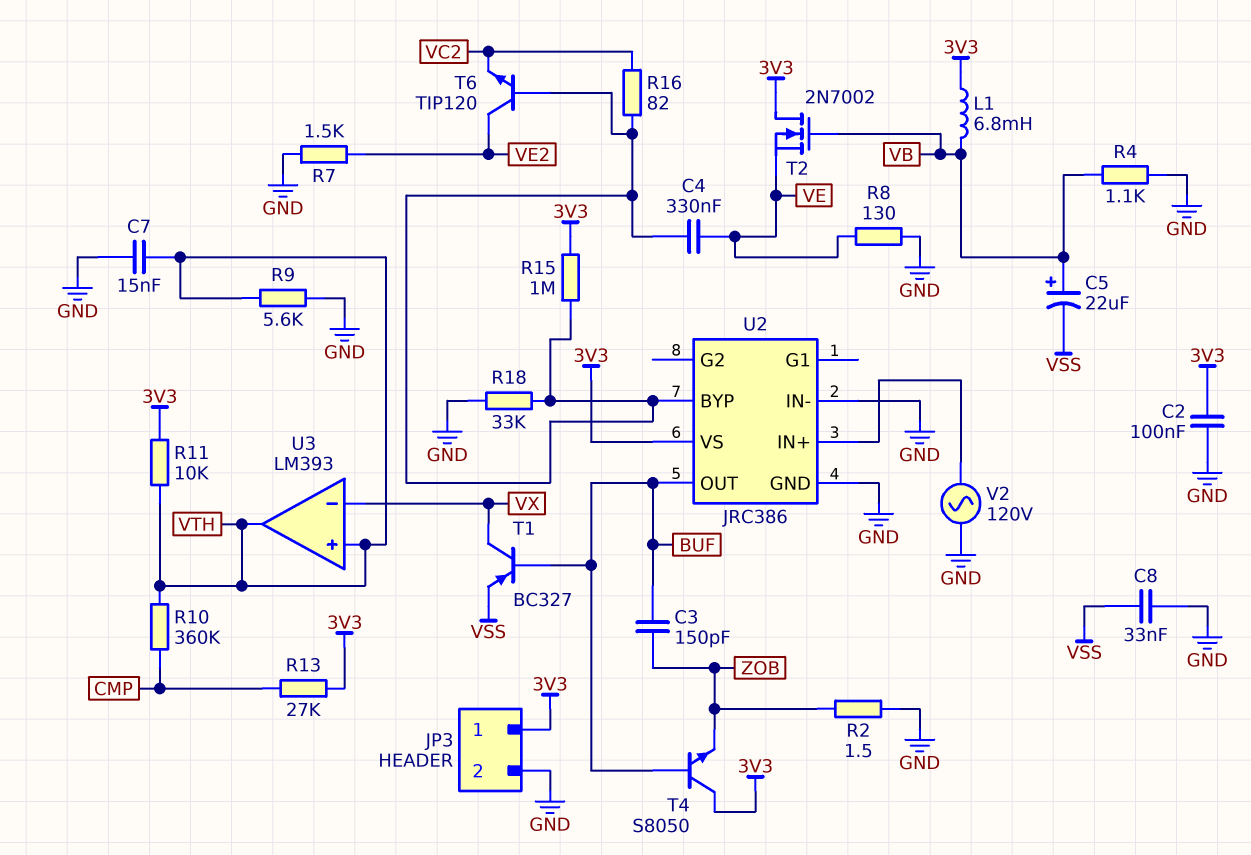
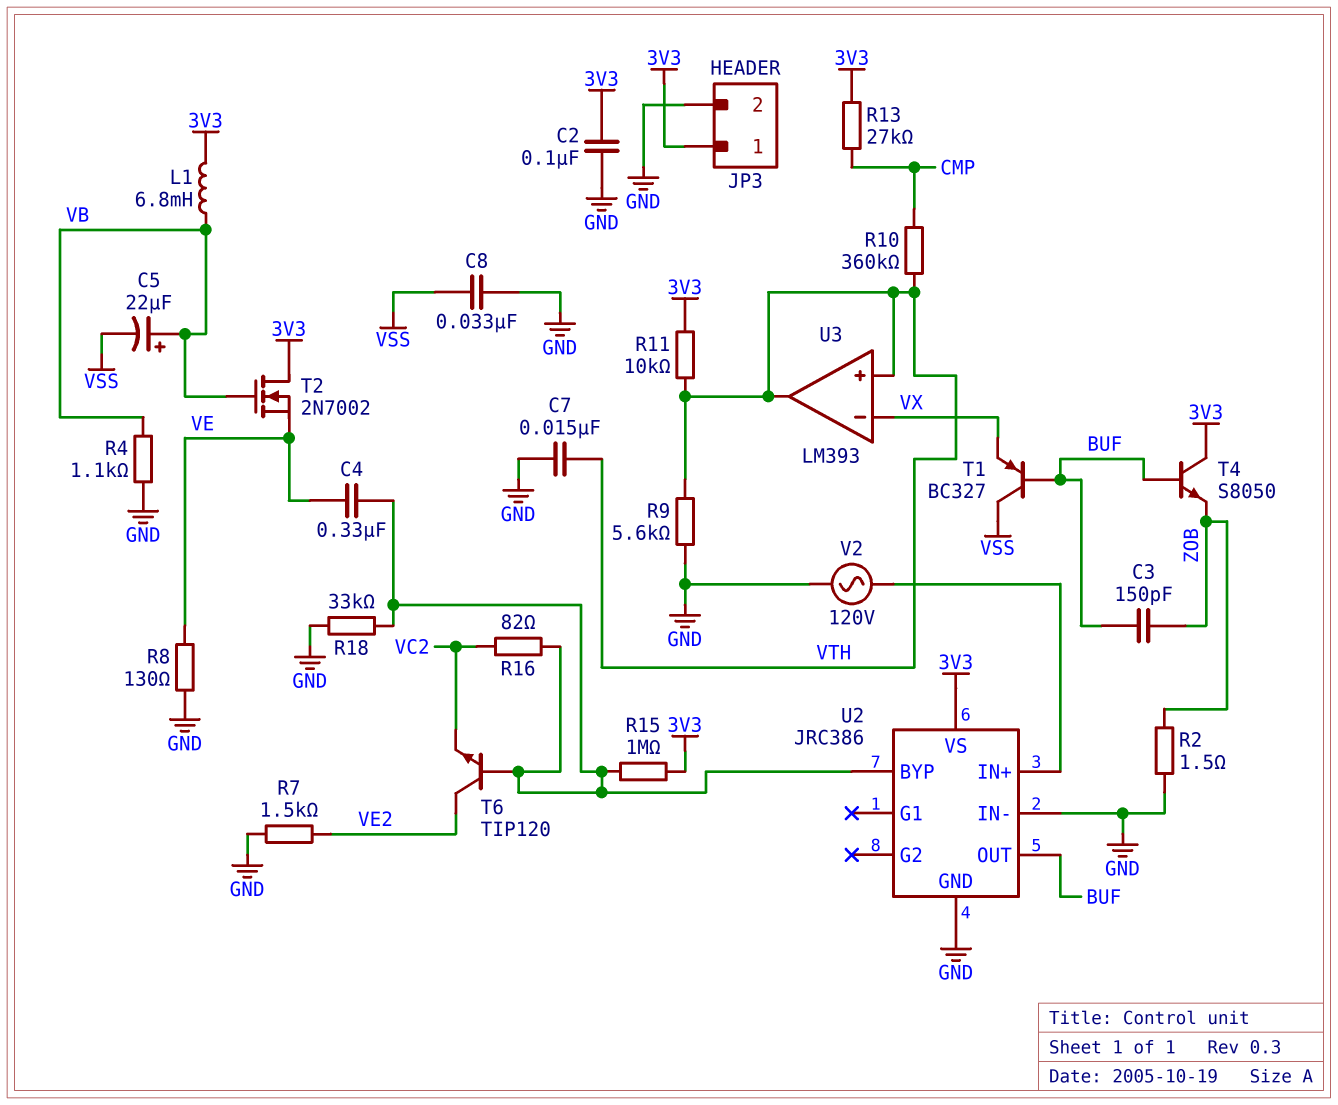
T1: PNP BC327 (B BUF, C VX, E VSS) -> PNP BC327 (B BUF, C VSS, E VX)

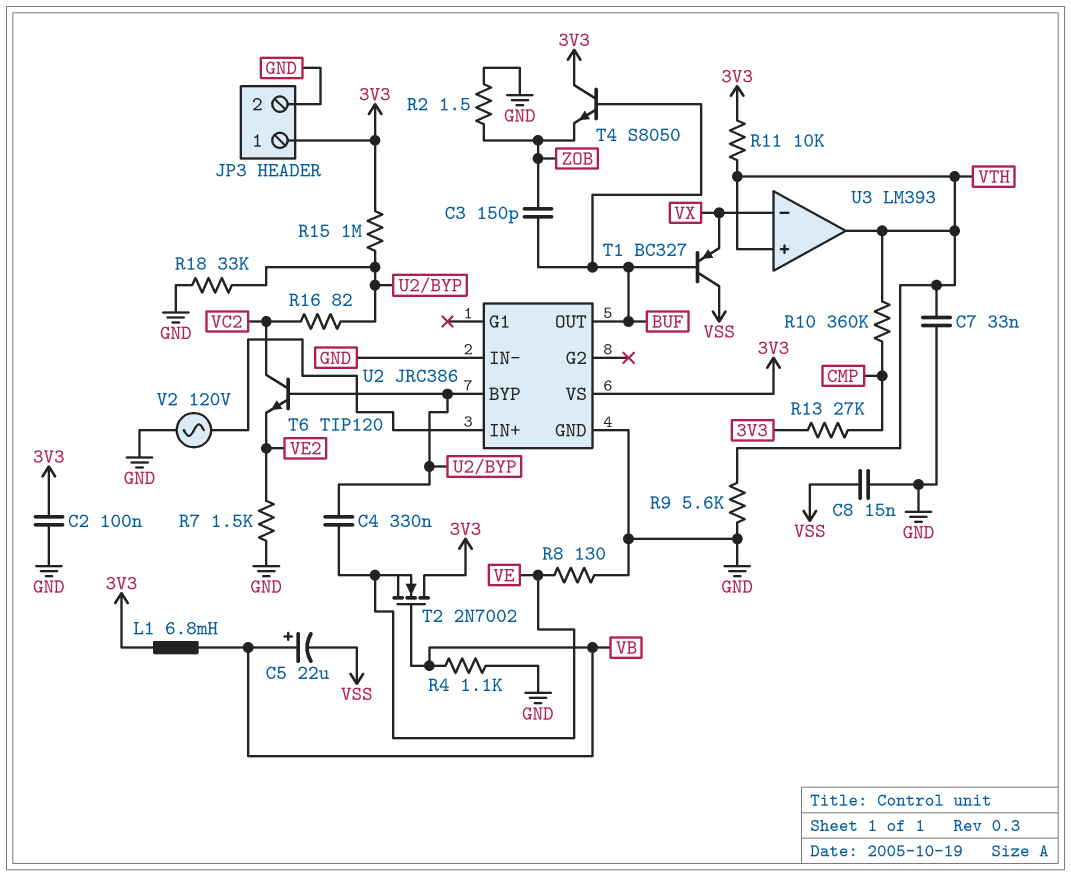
C7: 15nF (GND, VTH) -> 33nF (GND, VTH)
C8: 33nF (GND, VSS) -> 15nF (GND, VSS)
T6: NPN TIP120 (B U2/BYP, C VE2, E VC2) -> NPN TIP120 (B U2/BYP, C VC2, E VE2)

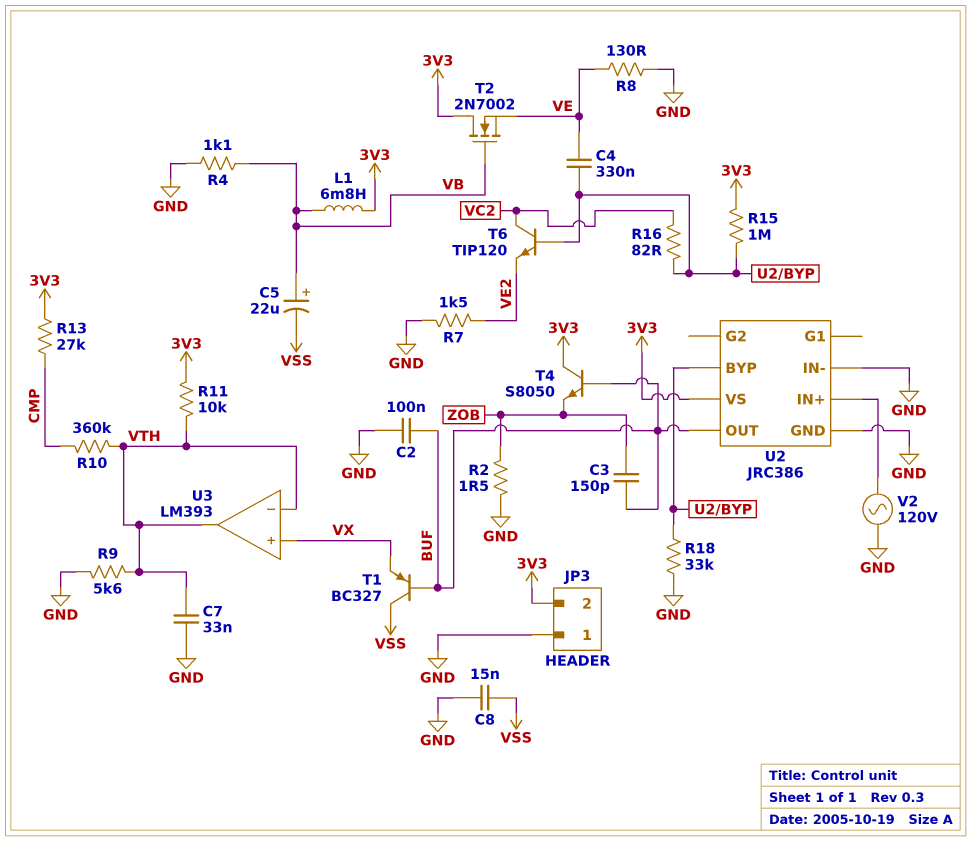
C2: 100nF (3V3, GND) -> 100nF (BUF, GND)
JP3 pin 1: 3V3 -> GND
JP3 pin 2: GND -> 3V3
U3 pin in+: VTH -> VX
U3 pin in-: VX -> VTH

